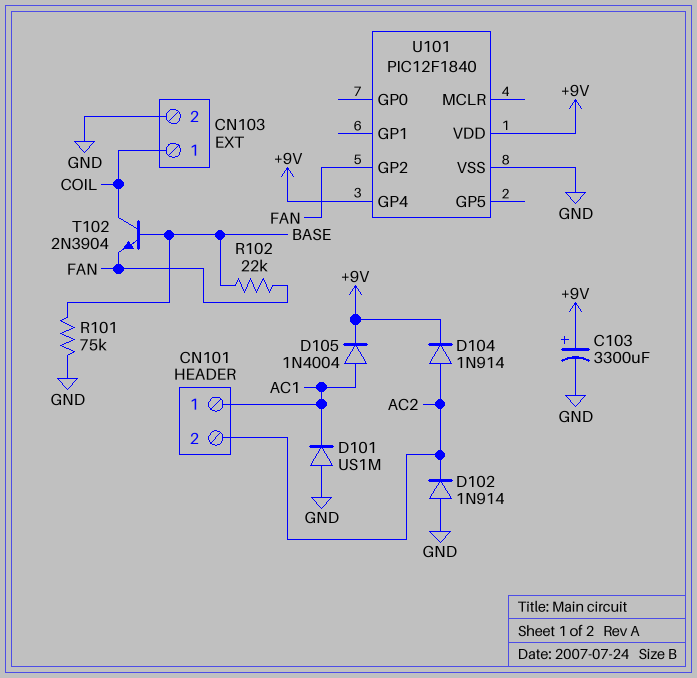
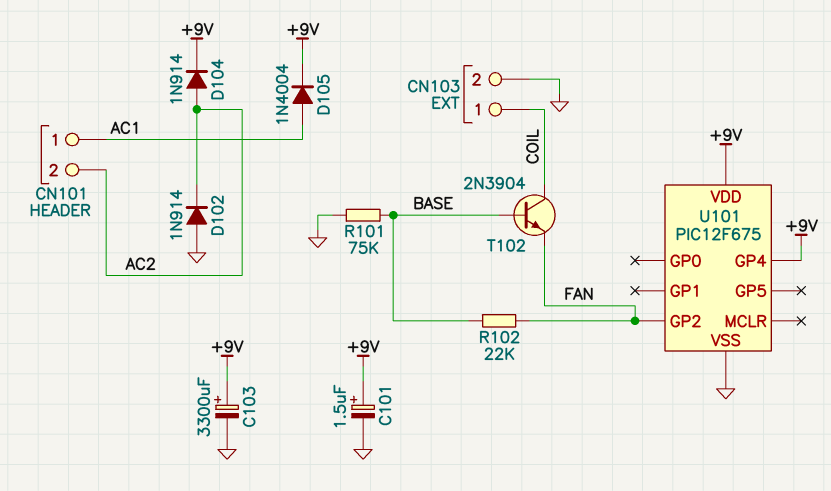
C101: none -> 1.5uF (plus +9V, minus GND)
D101: diode US1M (A GND, K AC1) -> none
U101: PIC12F1840 -> PIC12F675

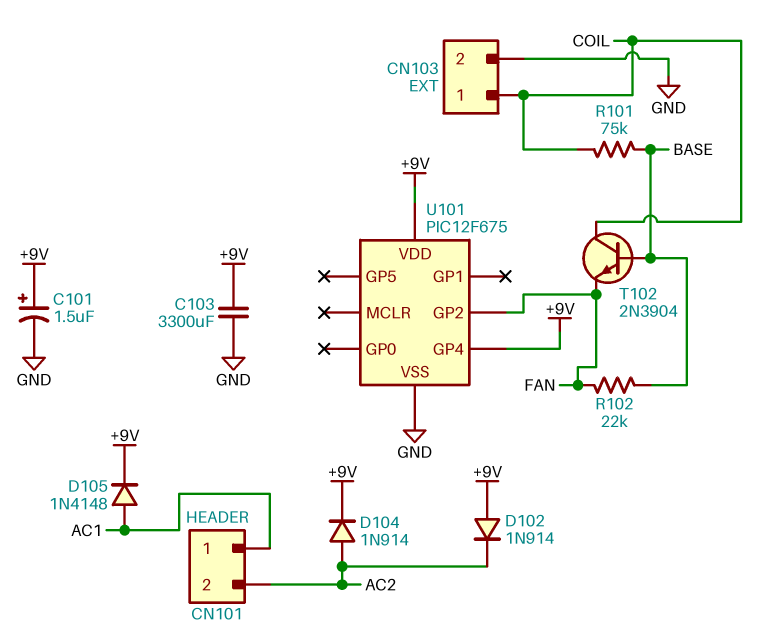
C103: 3300uF (plus +9V, minus GND) -> 3300uF (+9V, GND)
D102: diode 1N914 (A GND, K AC2) -> diode 1N914 (A +9V, K AC2)
D105: diode 1N4004 (A AC1, K +9V) -> diode 1N4148 (A AC1, K +9V)
R101: 75k (BASE, GND) -> 75k (BASE, COIL)

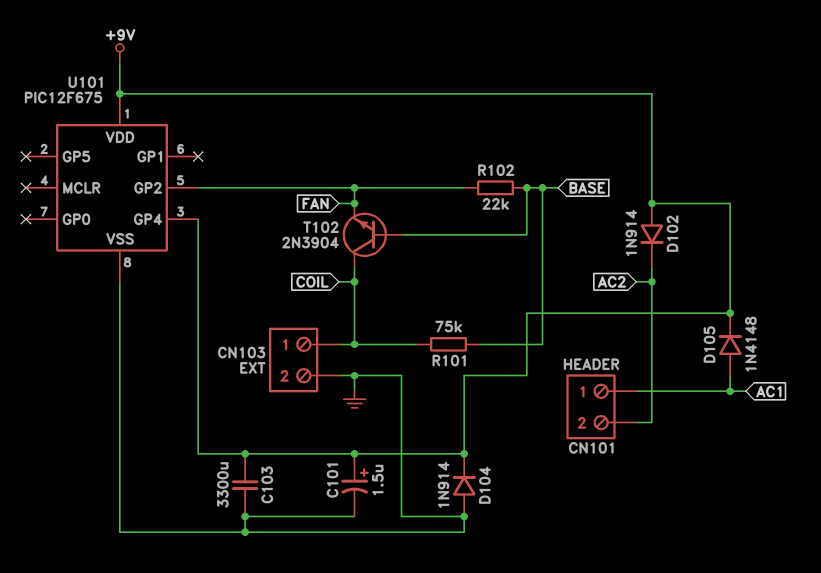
D104: diode 1N914 (A AC2, K +9V) -> diode 1N914 (A GND, K +9V)

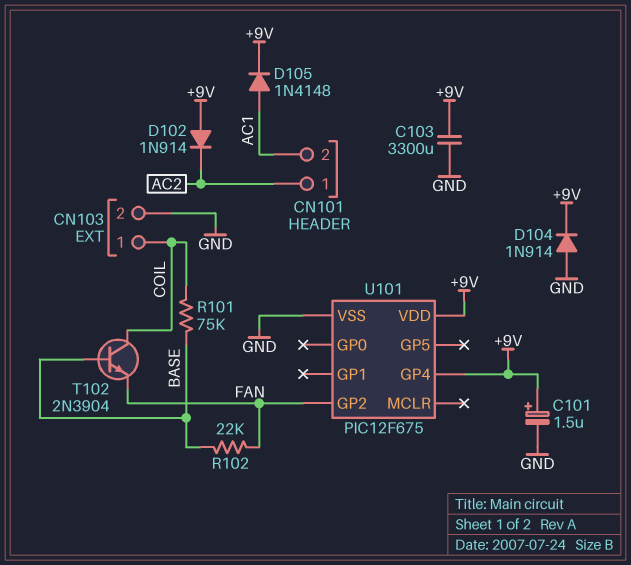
CN101 pin 1: AC1 -> AC2
CN101 pin 2: AC2 -> AC1

